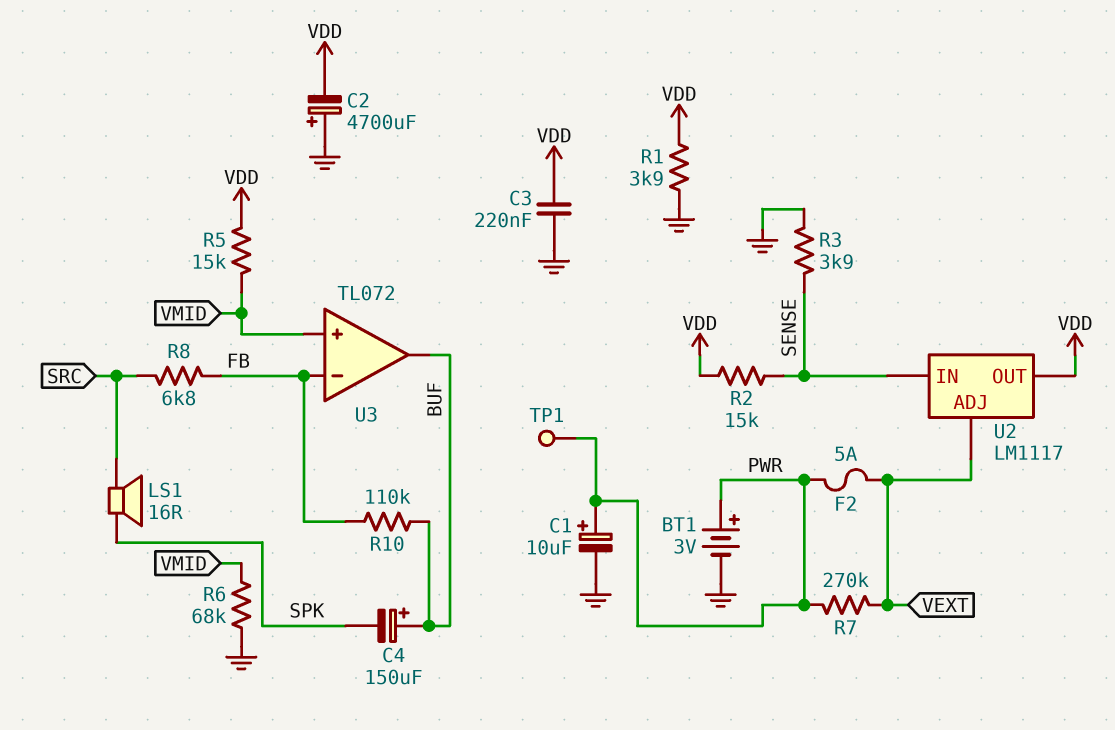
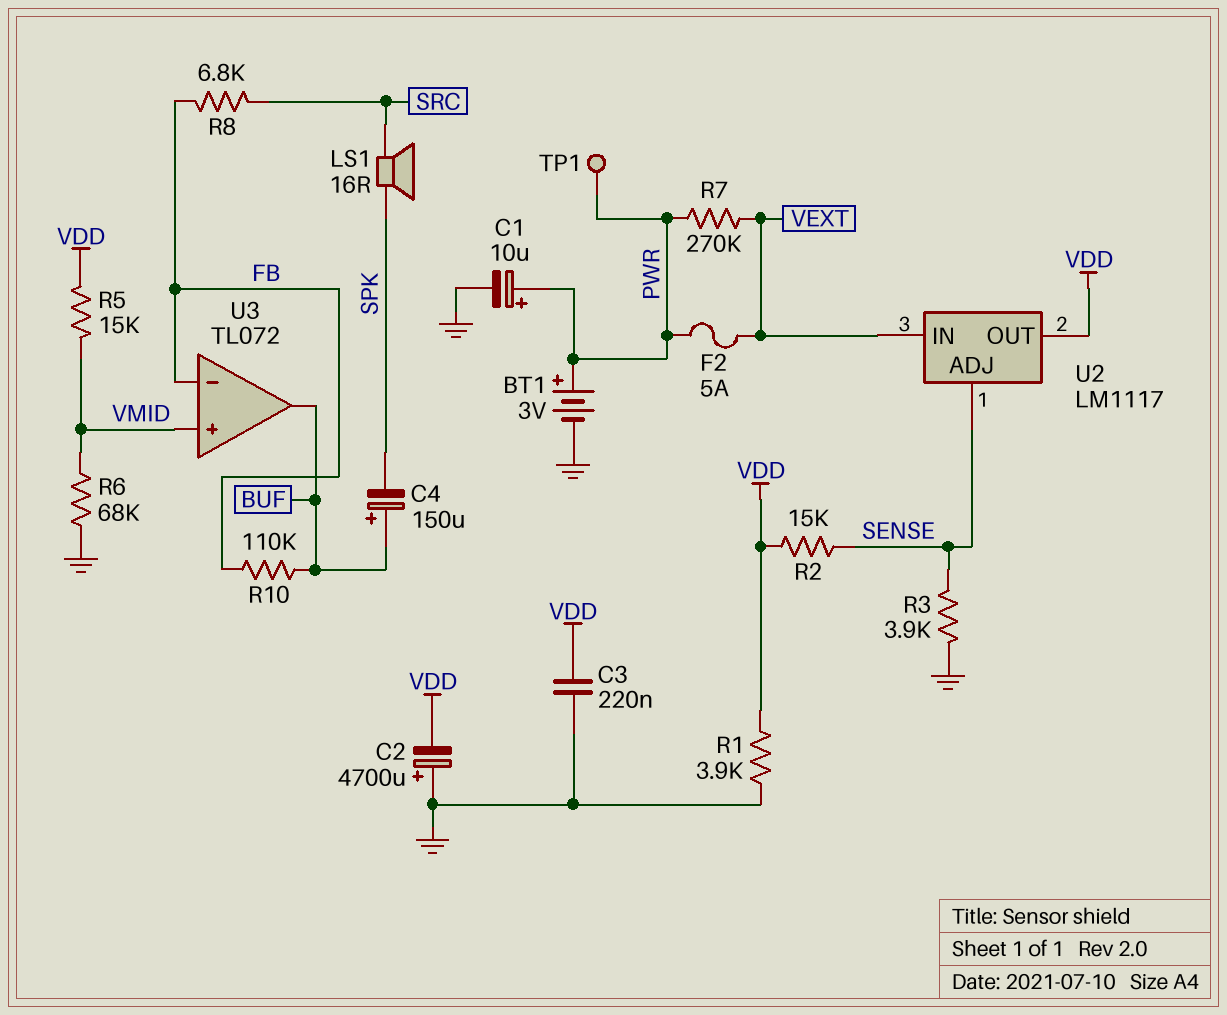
U2 pin ADJ: VEXT -> SENSE
U2 pin IN: SENSE -> VEXT

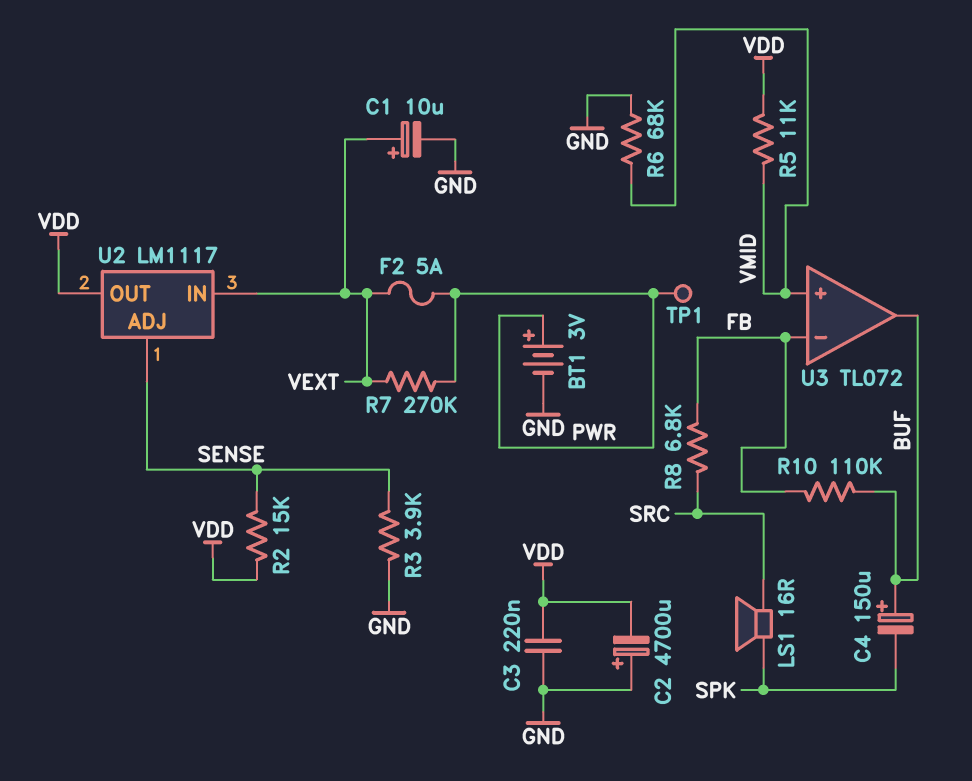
C1: 10uF (plus PWR, minus GND) -> 10uF (plus VEXT, minus GND)
R1: 3.9k (GND, VDD) -> none
R5: 15k (VDD, VMID) -> 11k (VDD, VMID)

